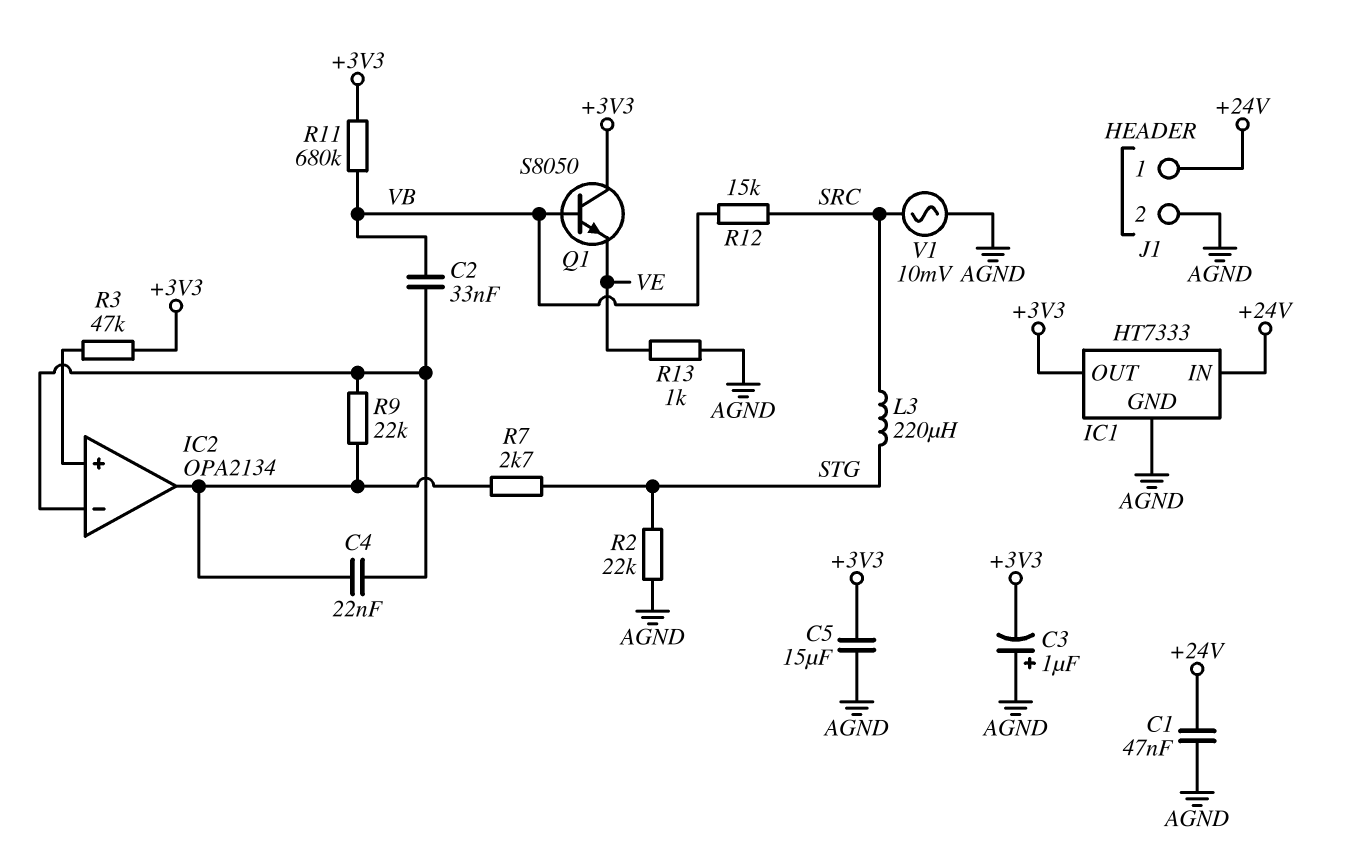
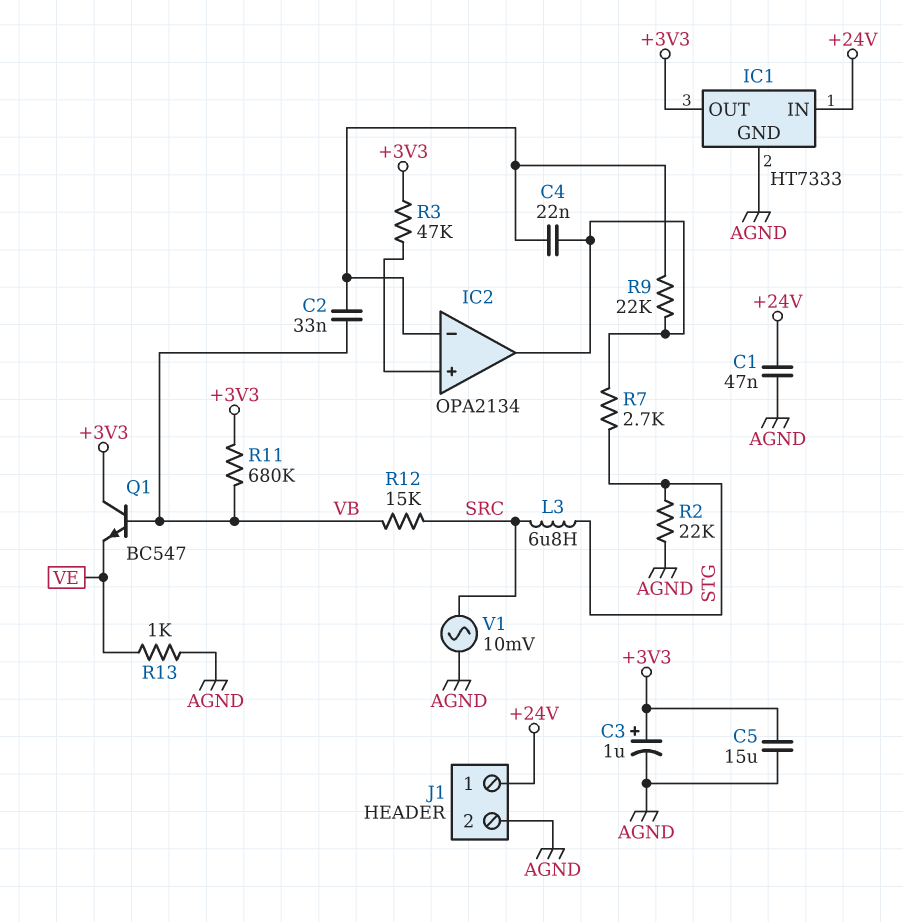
C3: 1uF (plus AGND, minus +3V3) -> 1uF (plus +3V3, minus AGND)
L3: 220uH (SRC, STG) -> 6.8uH (SRC, STG)
Q1: NPN S8050 (B VB, C +3V3, E VE) -> NPN BC547 (B VB, C +3V3, E VE)

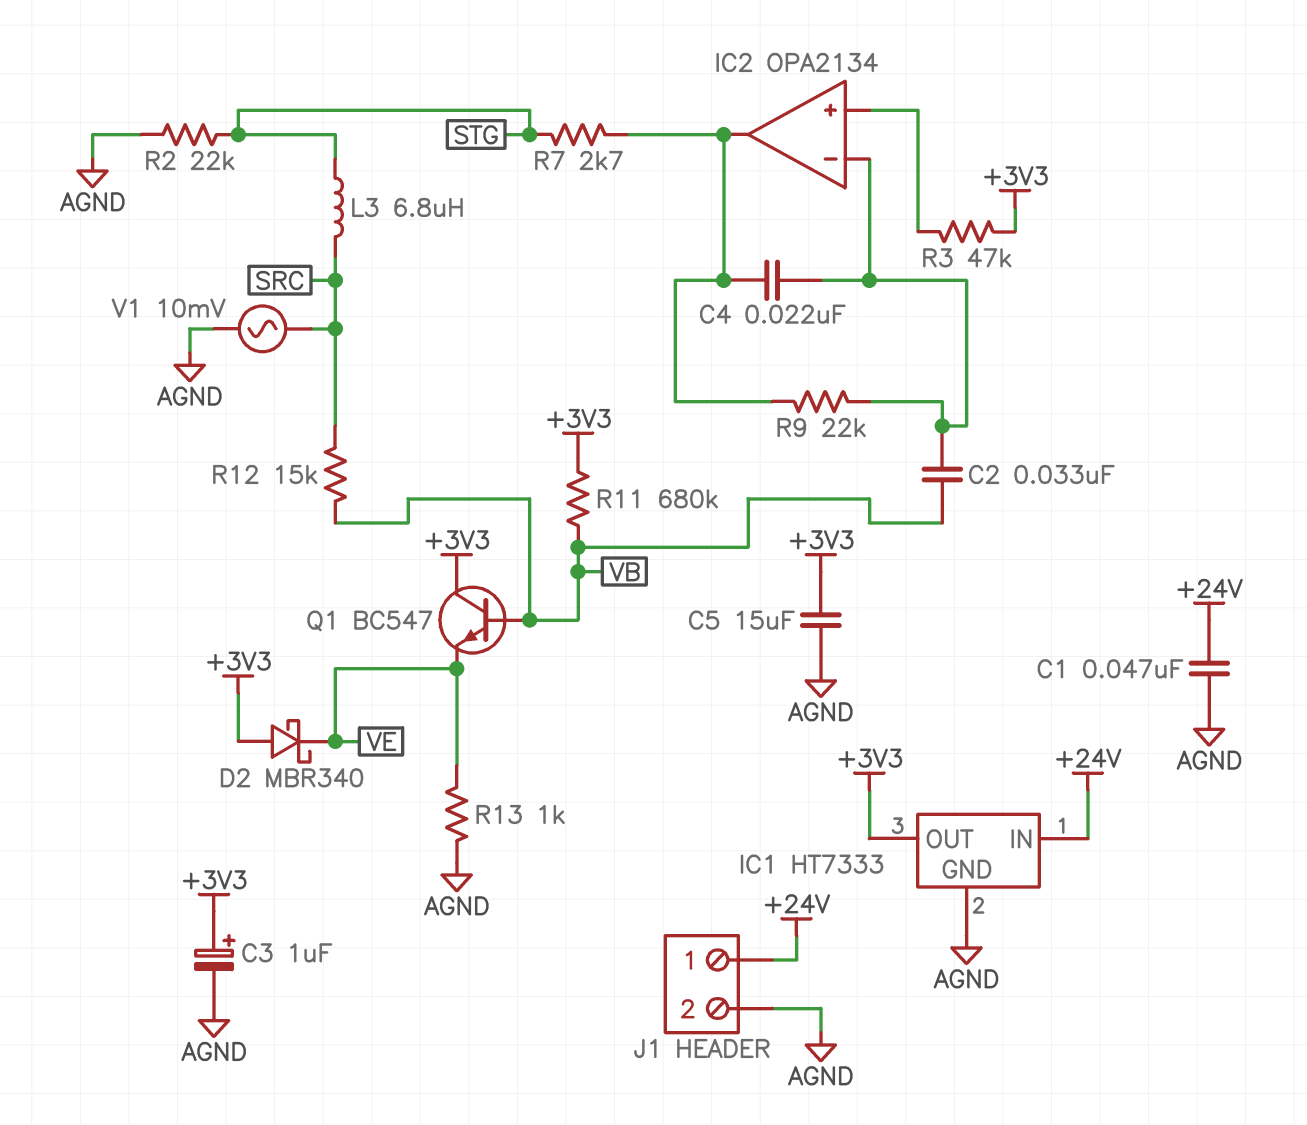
D2: none -> schottky MBR340 (A +3V3, K VE)

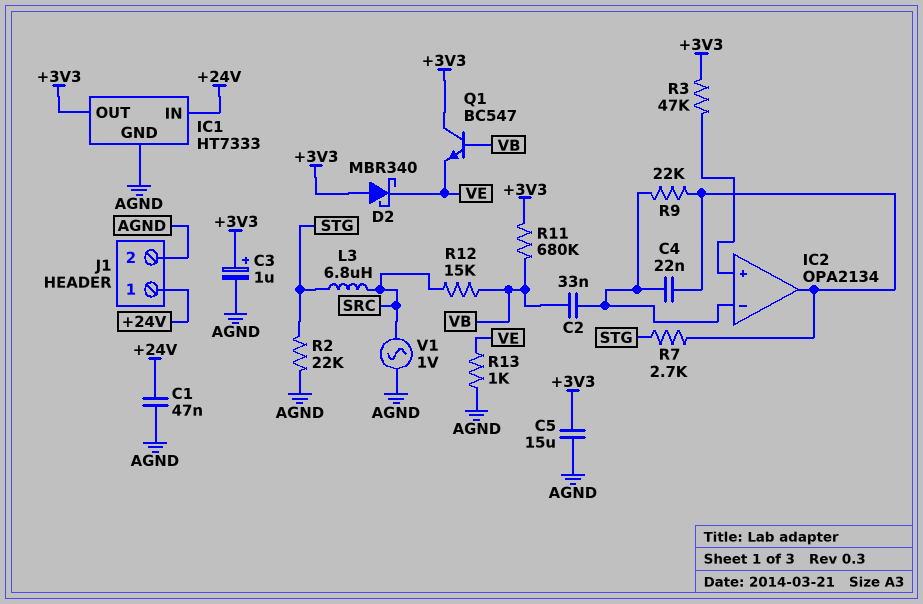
V1: AC 10mV (AGND, SRC) -> AC 1V (AGND, SRC)

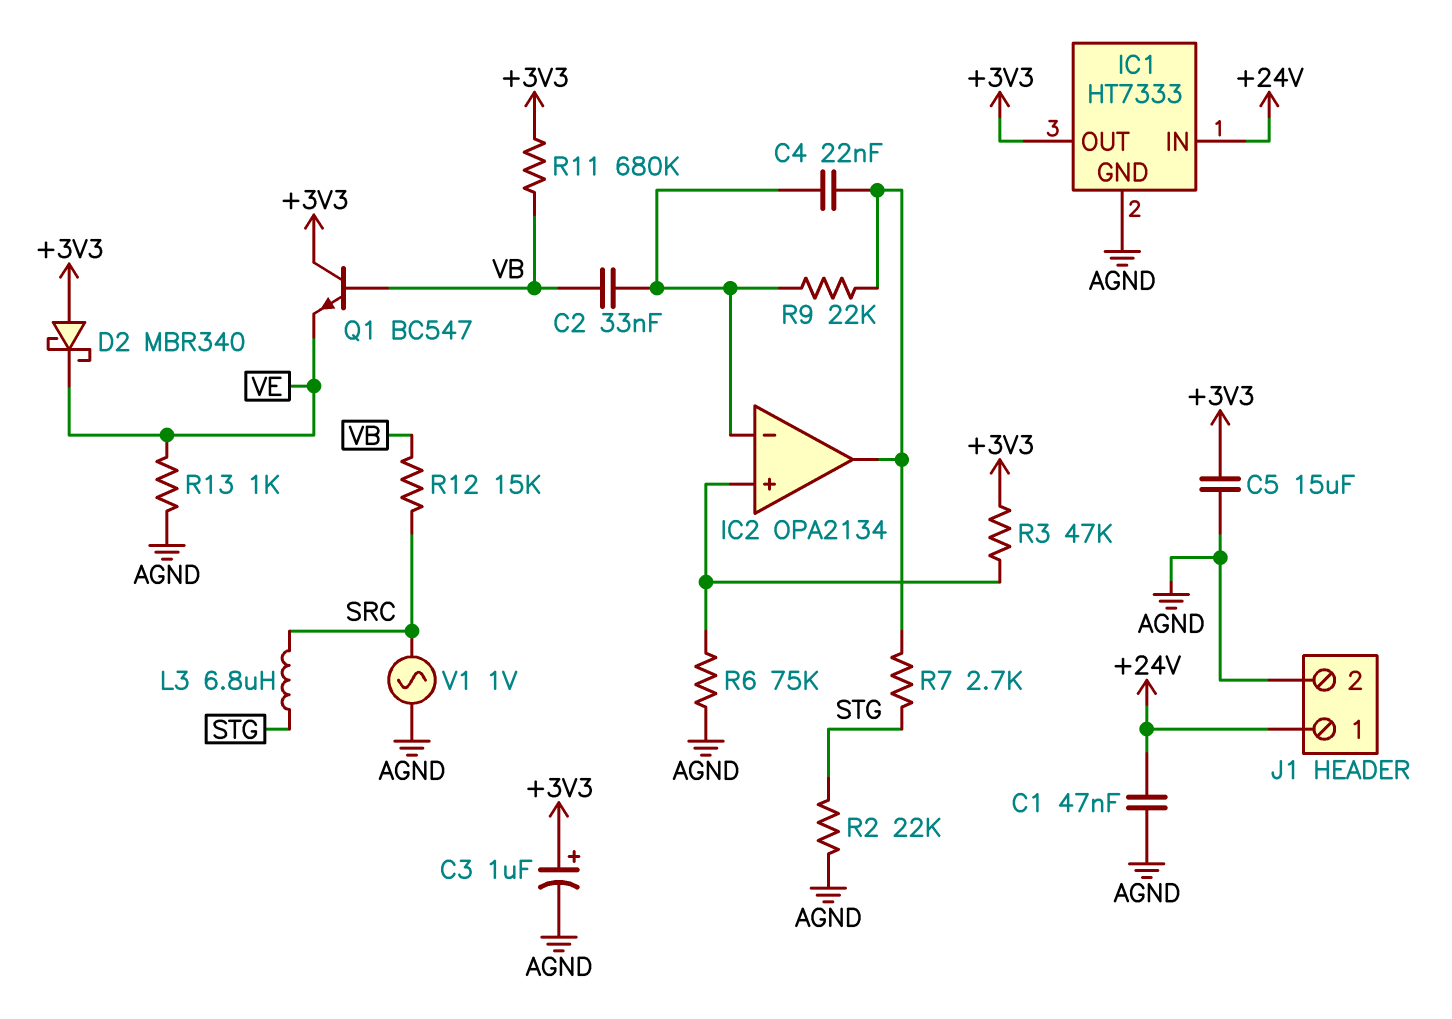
R6: none -> 75k (AGND, IC2/in+)

